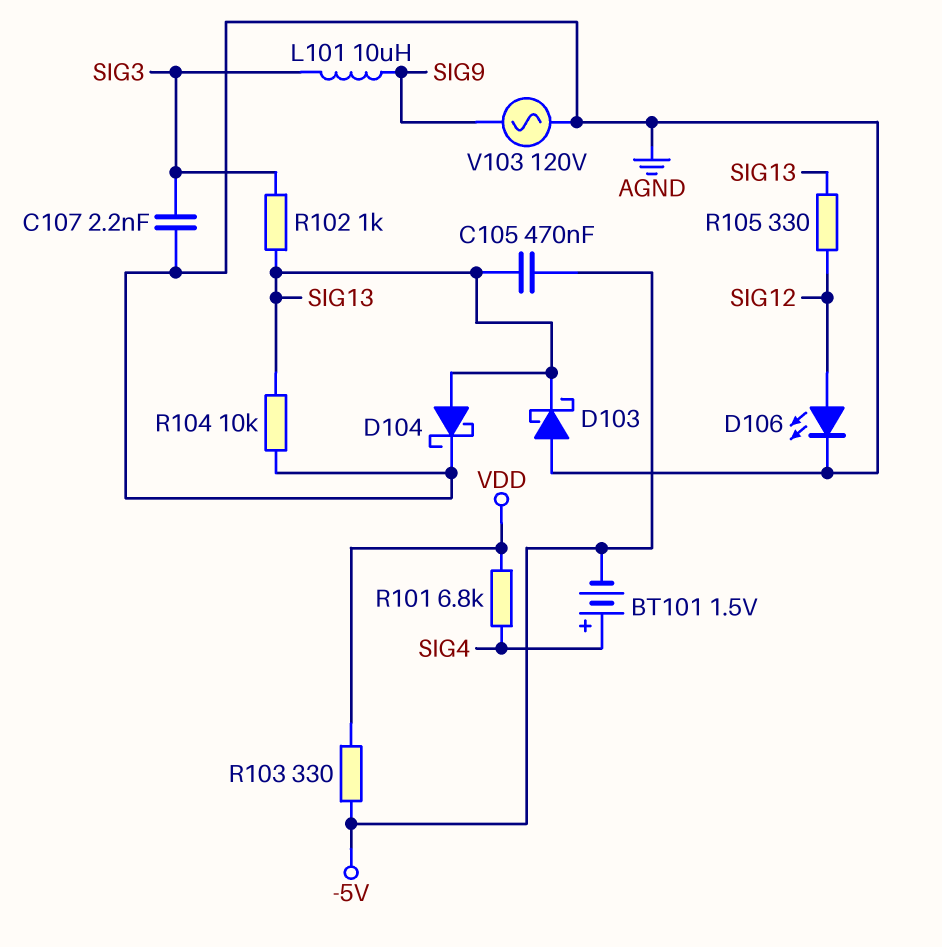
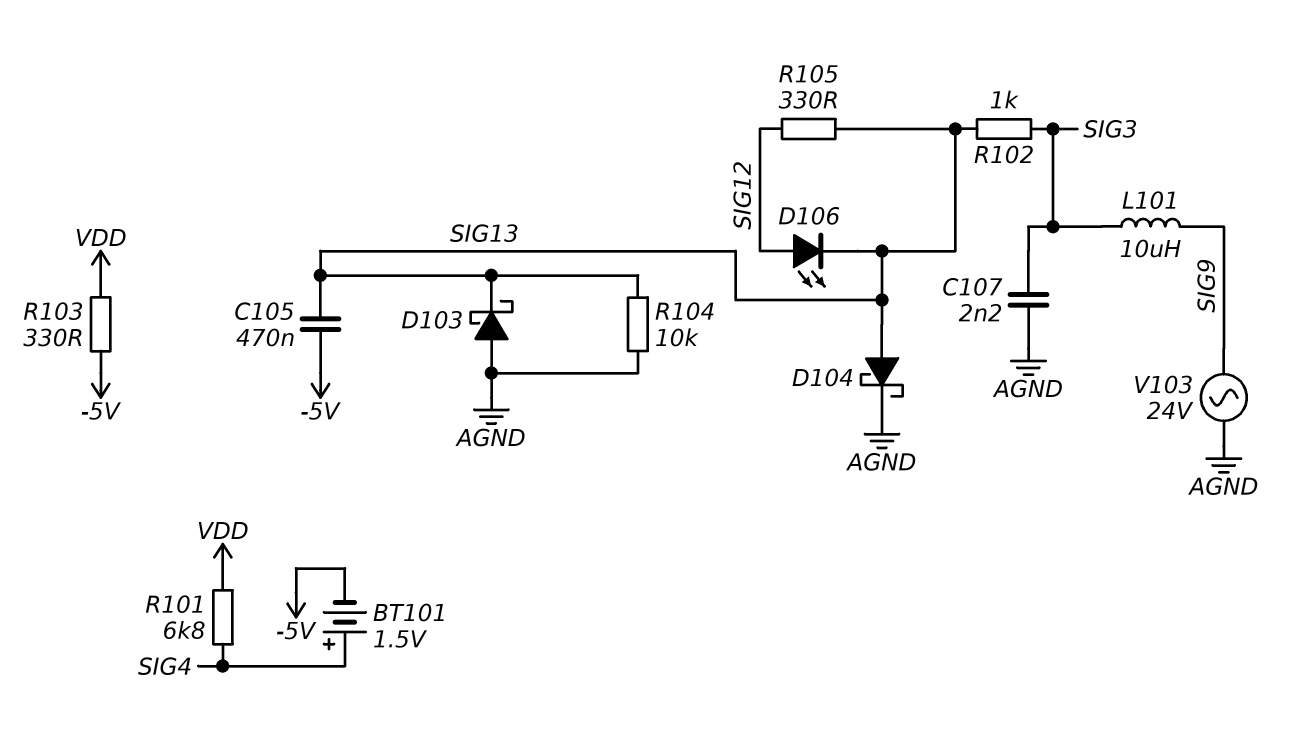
D106: LED (A SIG12, K AGND) -> LED (A SIG12, K SIG13)
V103: AC 120V (AGND, SIG9) -> AC 24V (AGND, SIG9)

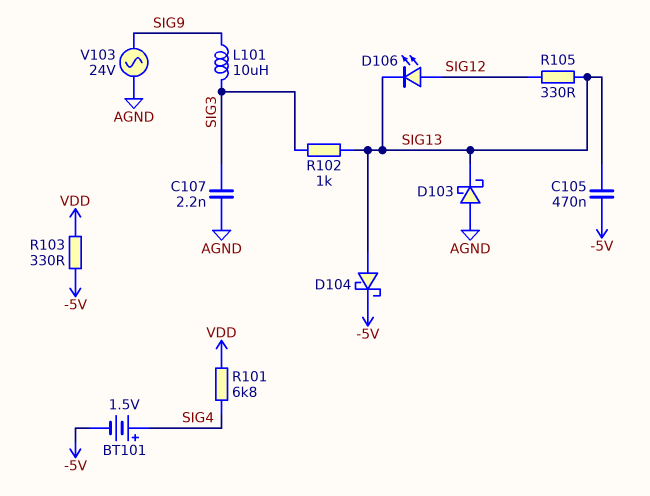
D104: schottky (A SIG13, K AGND) -> schottky (A SIG13, K -5V)
R104: 10k (AGND, SIG13) -> none

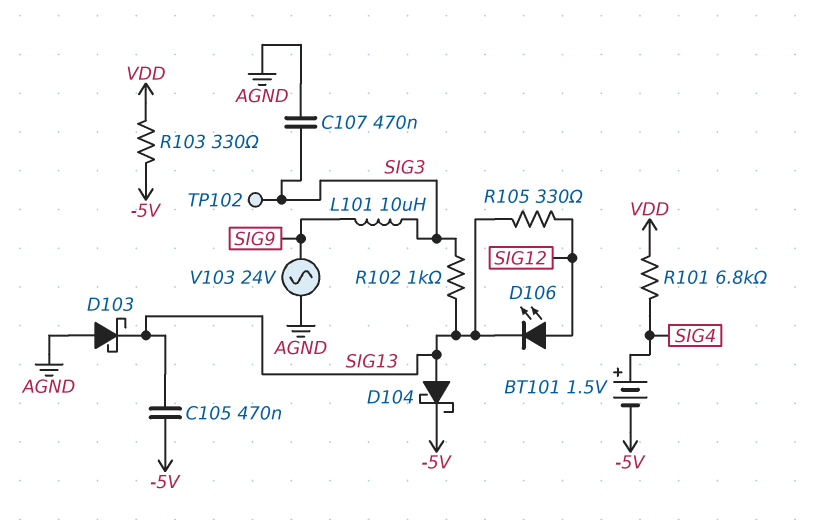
C107: 2.2nF (AGND, SIG3) -> 470nF (AGND, SIG3)
TP102: none -> test point (SIG3)

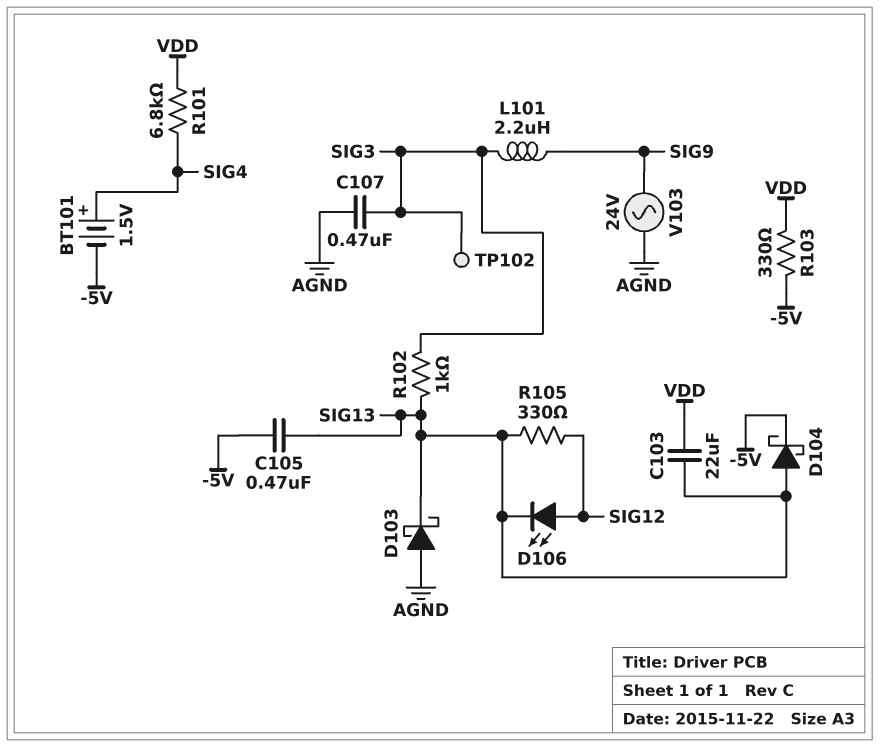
C103: none -> 22uF (SIG13, VDD)
L101: 10uH (SIG3, SIG9) -> 2.2uH (SIG3, SIG9)

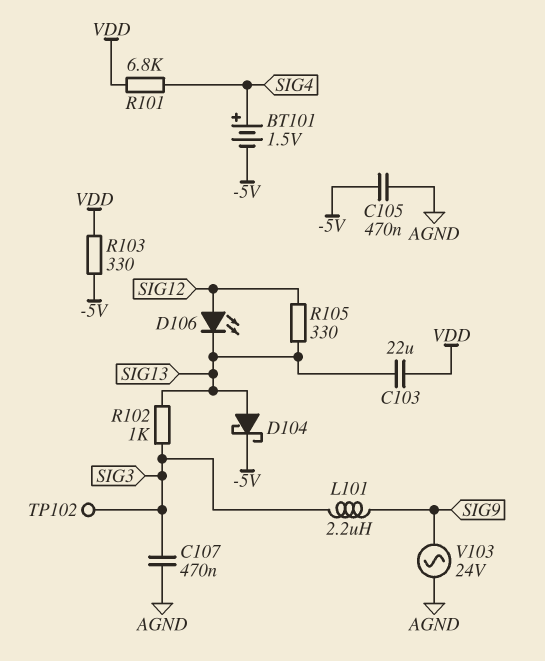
C105: 470nF (-5V, SIG13) -> 470nF (-5V, AGND)
D103: schottky (A AGND, K SIG13) -> none

